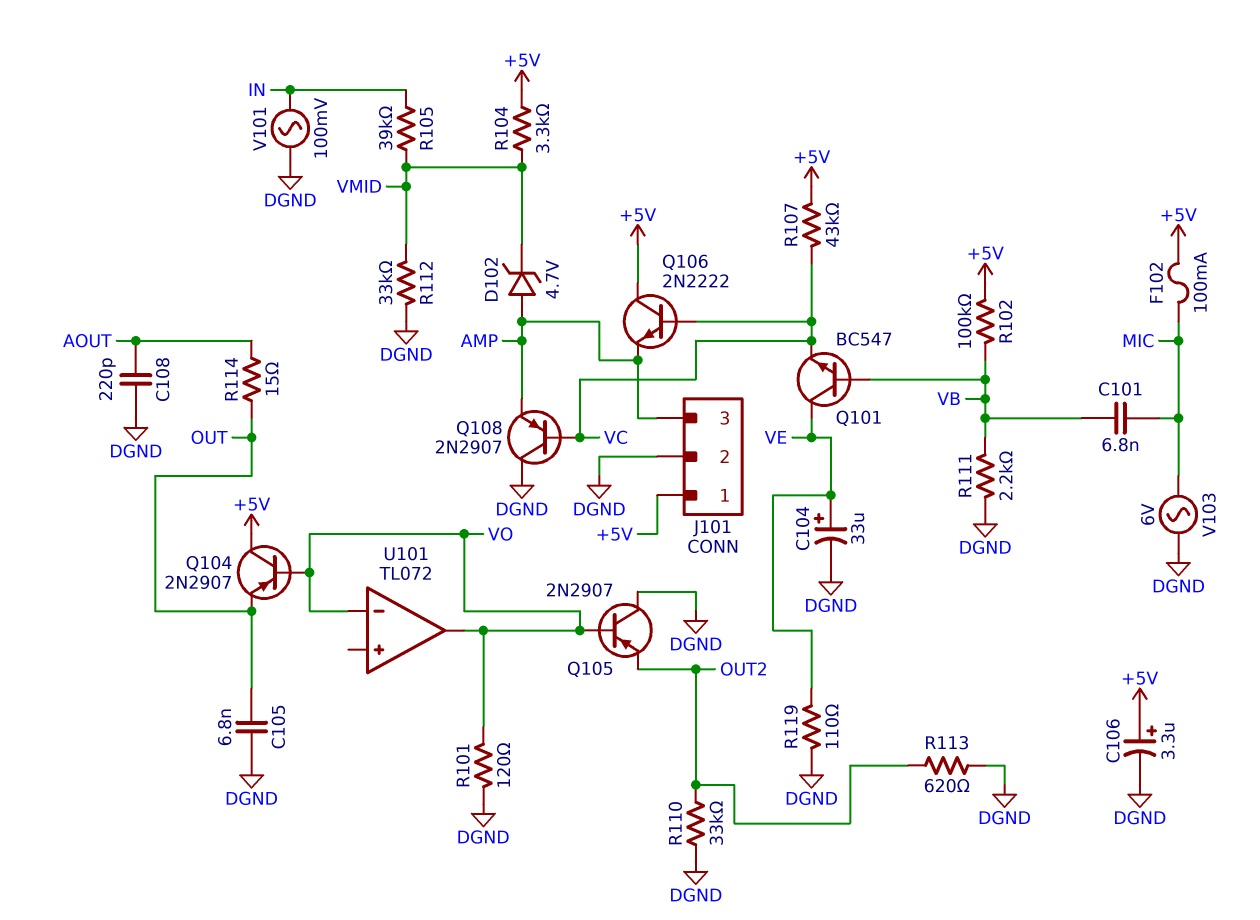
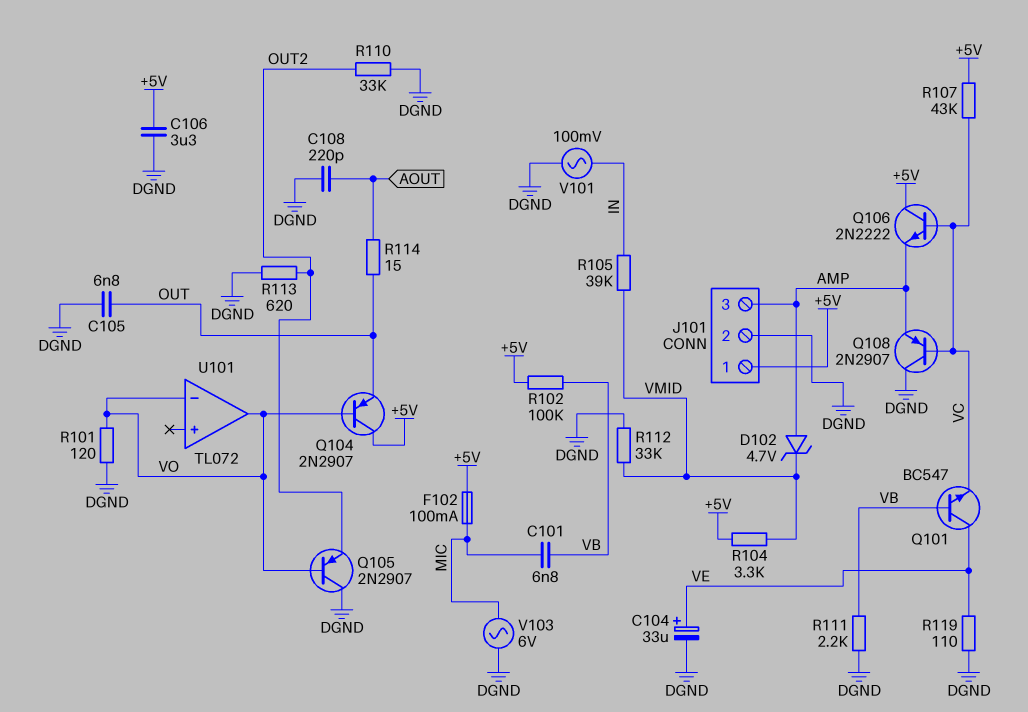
C106: 3.3uF (plus +5V, minus DGND) -> 3.3uF (+5V, DGND)

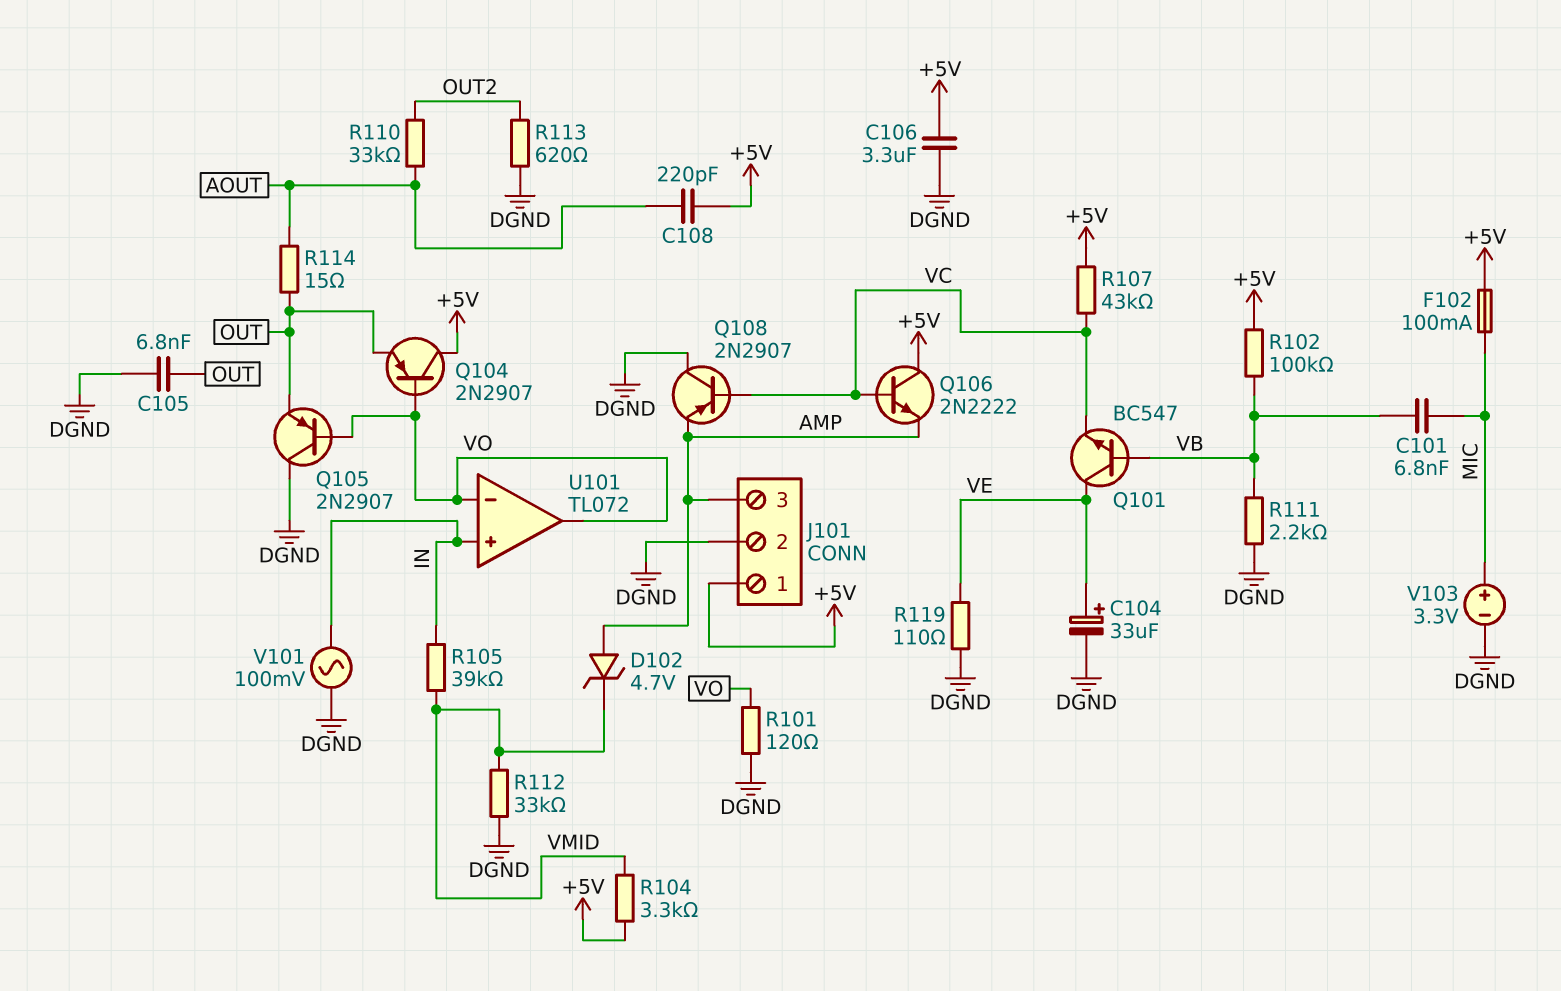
C108: 220pF (AOUT, DGND) -> 220pF (+5V, AOUT)
Q105: PNP 2N2907 (B VO, C DGND, E OUT2) -> PNP 2N2907 (B VO, C DGND, E OUT)
R110: 33k (DGND, OUT2) -> 33k (AOUT, OUT2)
U101 pin in+: none -> IN
V103: AC 6V (DGND, MIC) -> 3.3V (plus MIC, minus DGND)

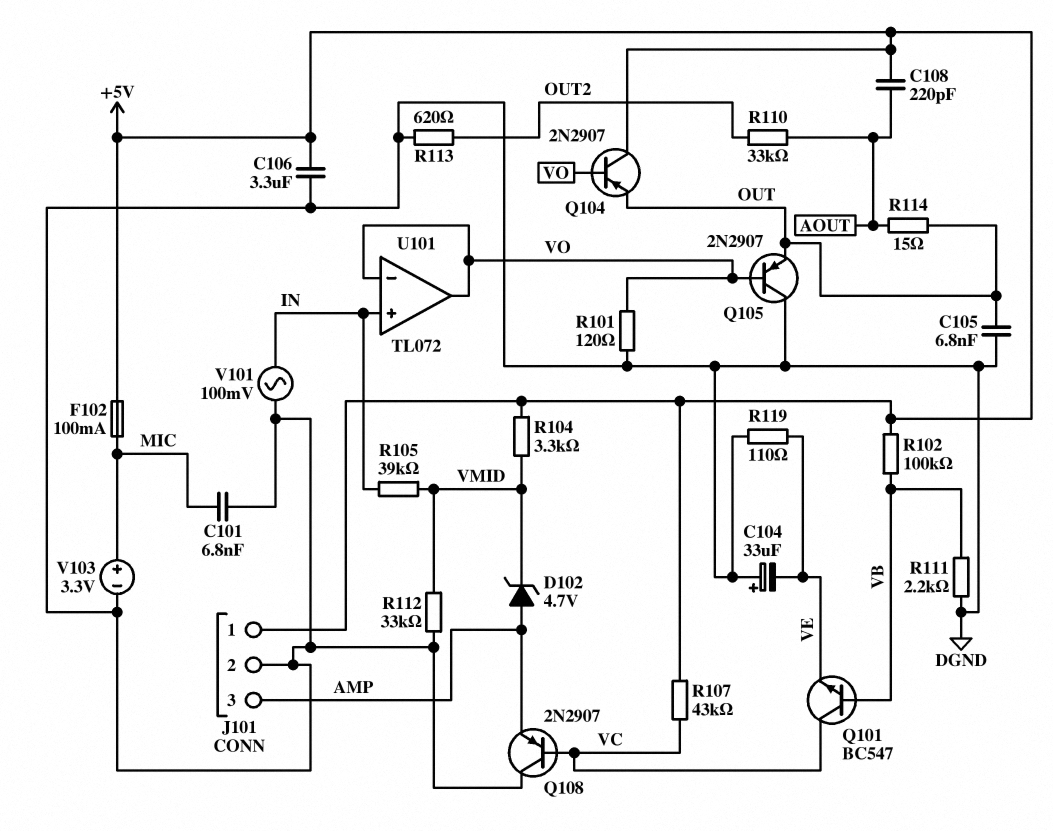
C101: 6.8nF (MIC, VB) -> 6.8nF (DGND, MIC)
C104: 33uF (plus VE, minus DGND) -> 33uF (plus DGND, minus VE)
Q101: NPN BC547 (B VB, C VE, E VC) -> NPN BC547 (B VB, C VC, E VE)
Q106: NPN 2N2222 (B VC, C +5V, E AMP) -> none

